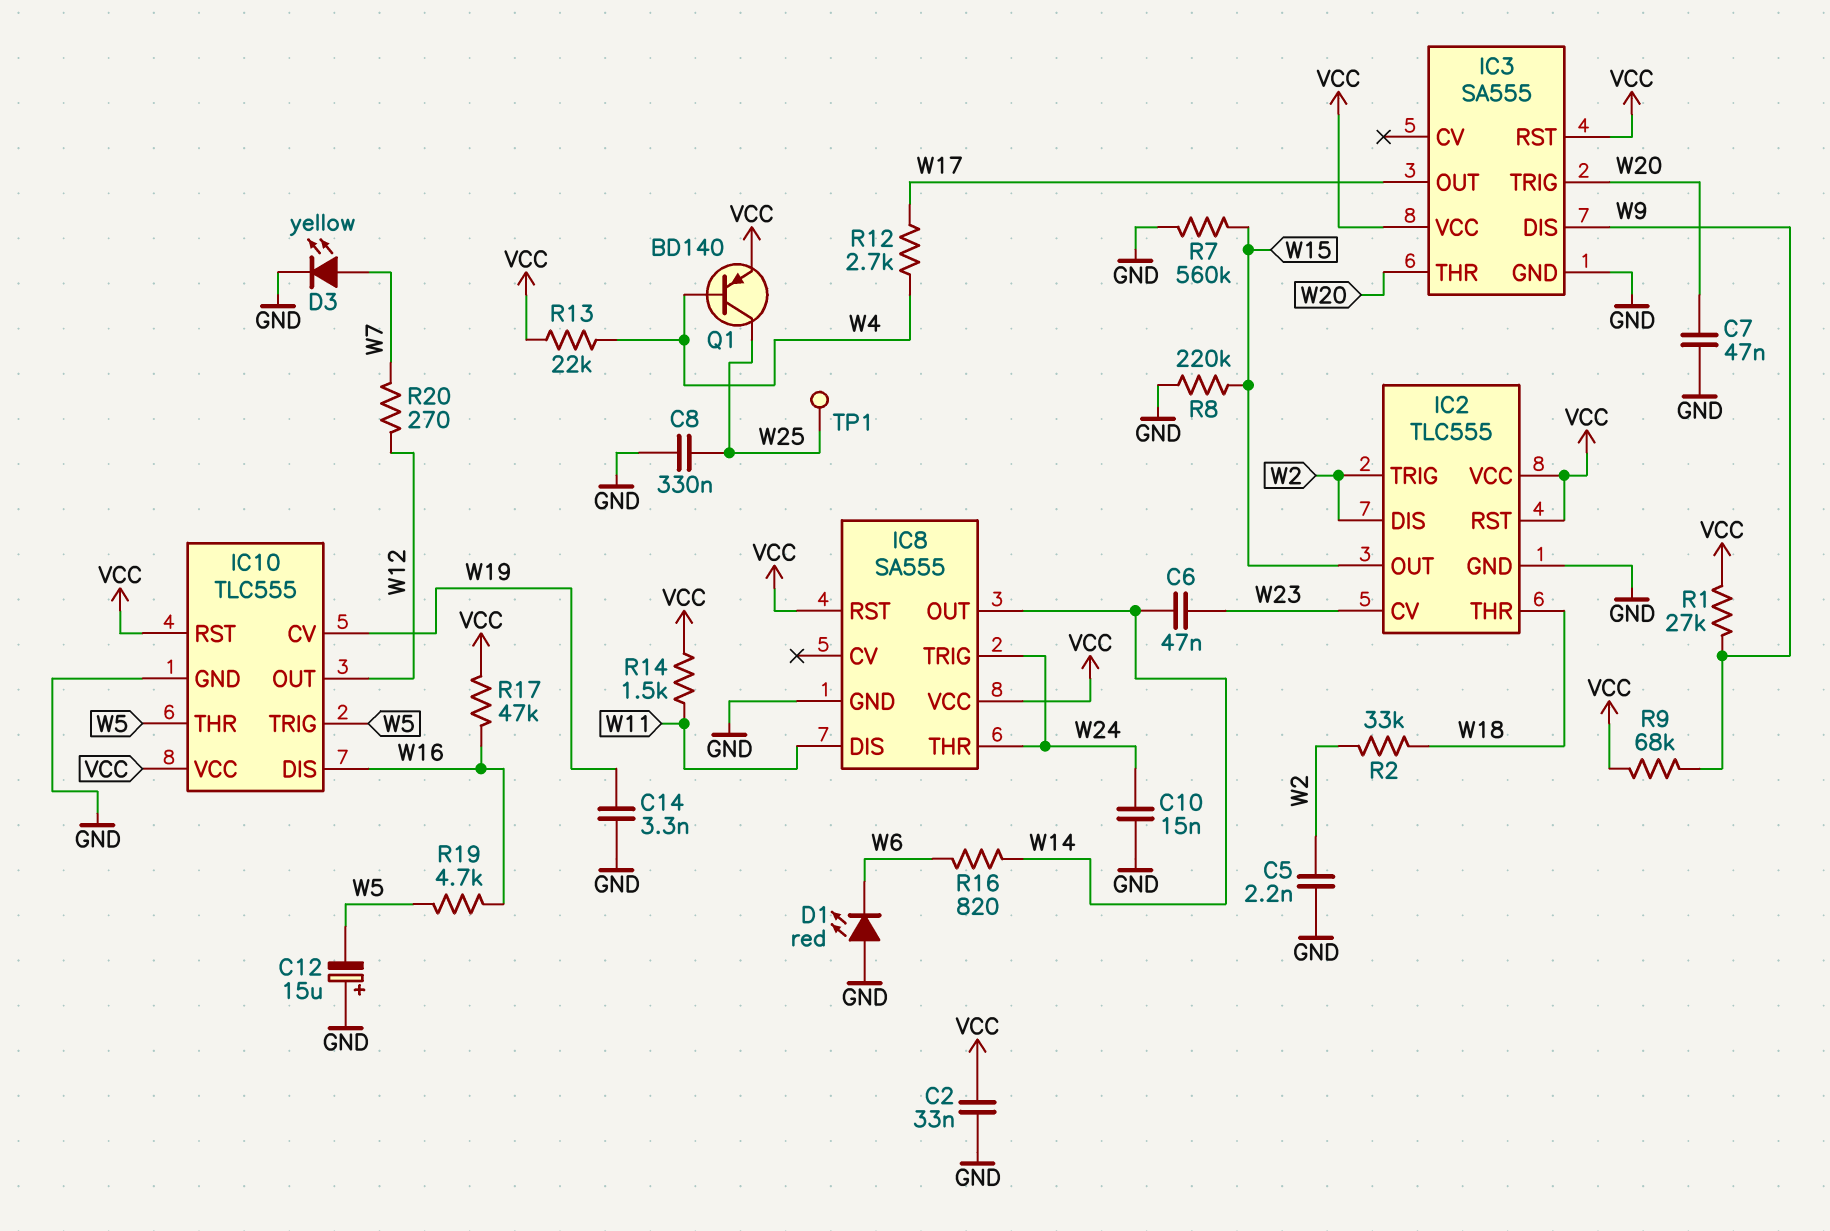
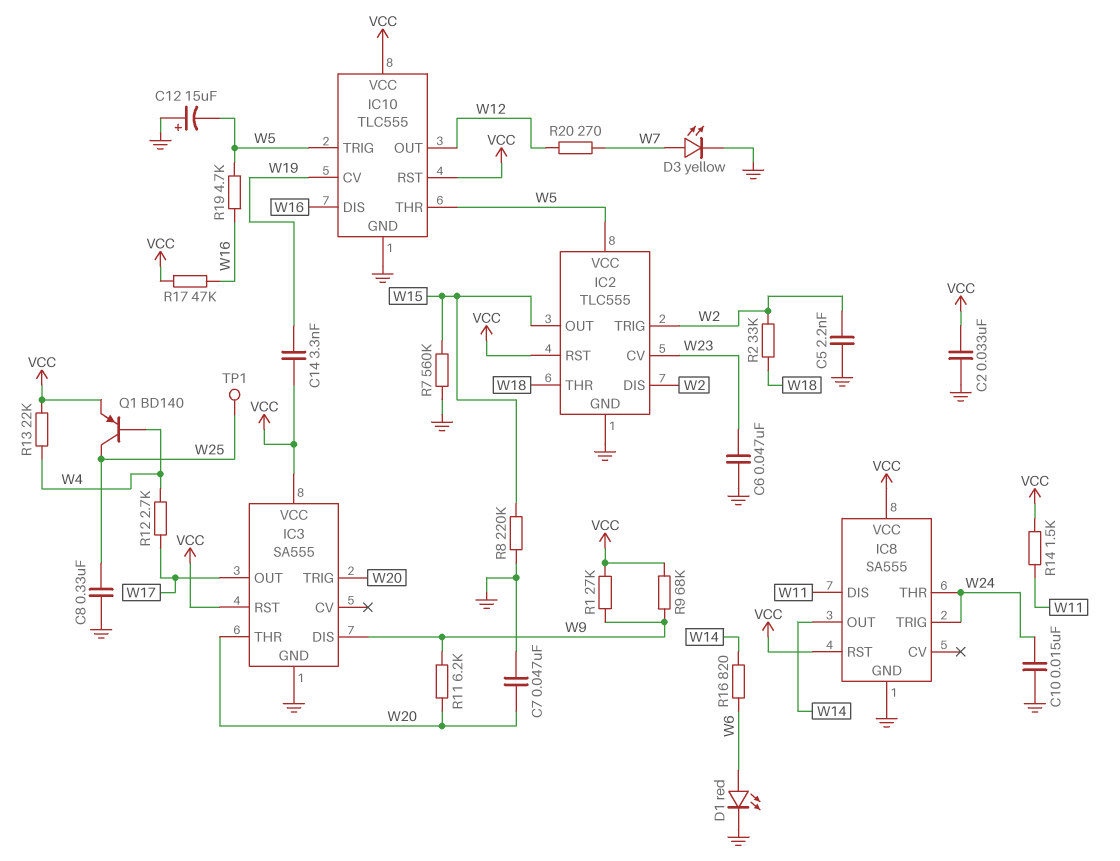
C6: 47nF (W14, W23) -> 47nF (GND, W23)
C14: 3.3nF (GND, W19) -> 3.3nF (VCC, W19)
D1: LED red (A GND, K W6) -> LED red (A W6, K GND)
IC2 pin VCC: VCC -> W5
R11: none -> 6.2k (W9, W20)

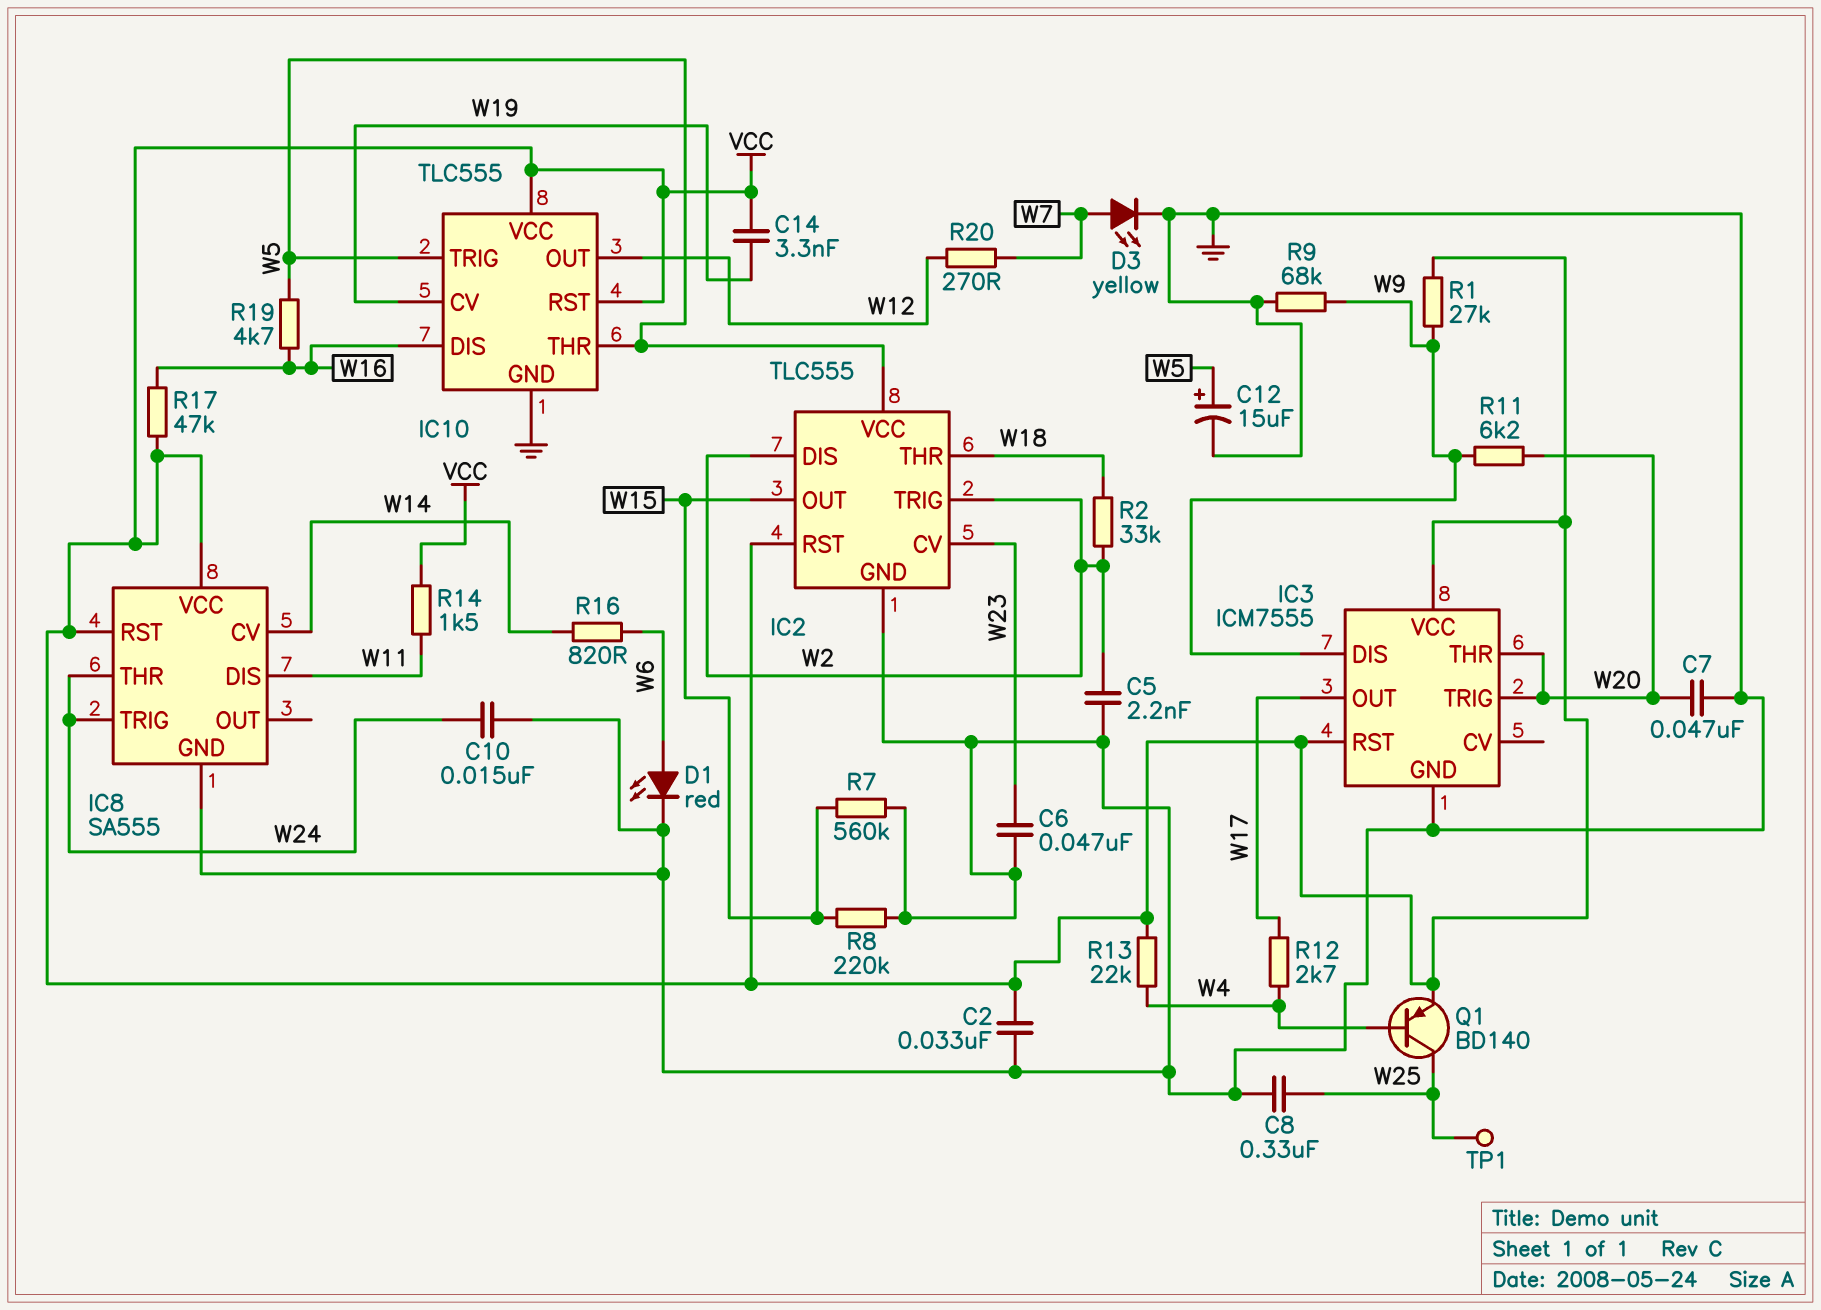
C12: 15uF (plus GND, minus W5) -> 15uF (plus W5, minus GND)
IC3: SA555 -> ICM7555
IC8 pin CV: none -> W14
IC8 pin OUT: W14 -> none
R9: 68k (VCC, W9) -> 68k (GND, W9)

